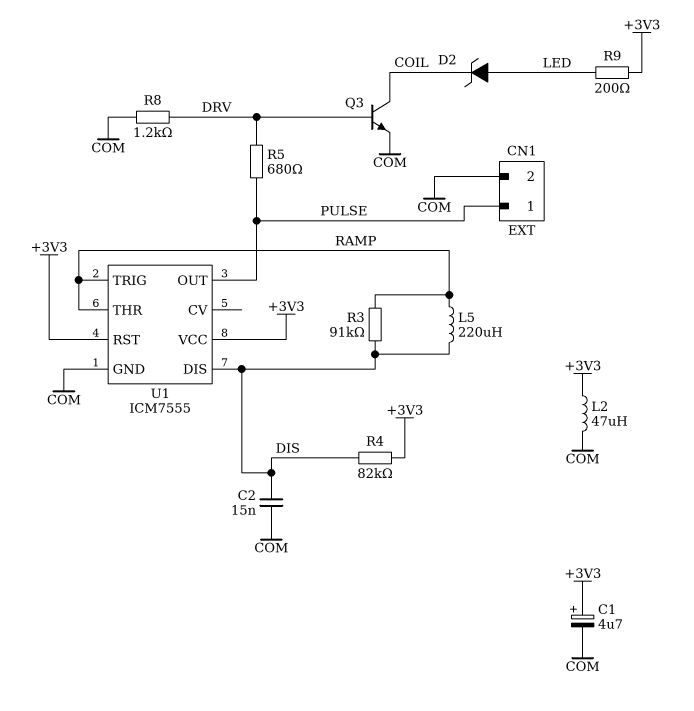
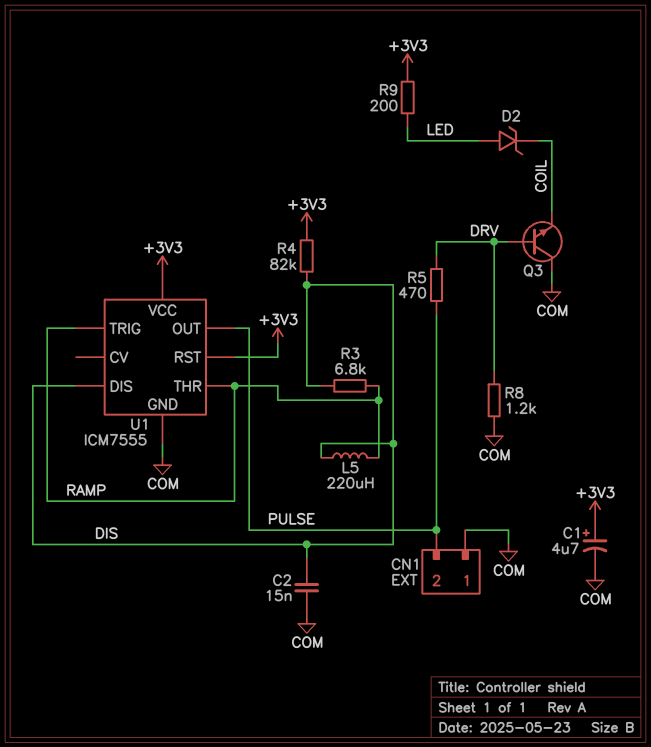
CN1 pin 1: PULSE -> COM
CN1 pin 2: COM -> PULSE
L2: 47uH (+3V3, COM) -> none
Q3: NPN (B DRV, C COIL, E COM) -> NPN (B DRV, C COM, E COIL)
R3: 91k (DIS, RAMP) -> 6.8k (DIS, RAMP)
R5: 680 (DRV, PULSE) -> 470 (DRV, PULSE)

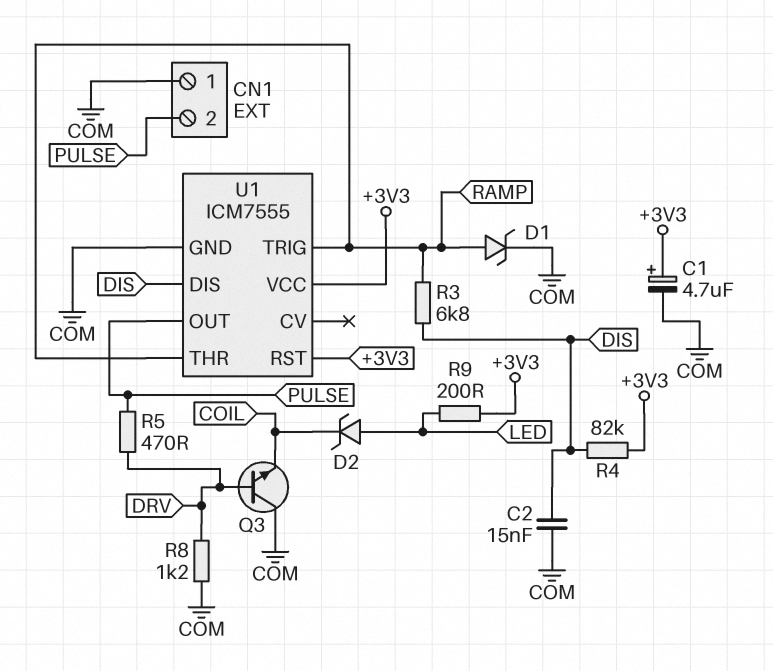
D1: none -> zener (A RAMP, K COM)
L5: 220uH (DIS, RAMP) -> none

